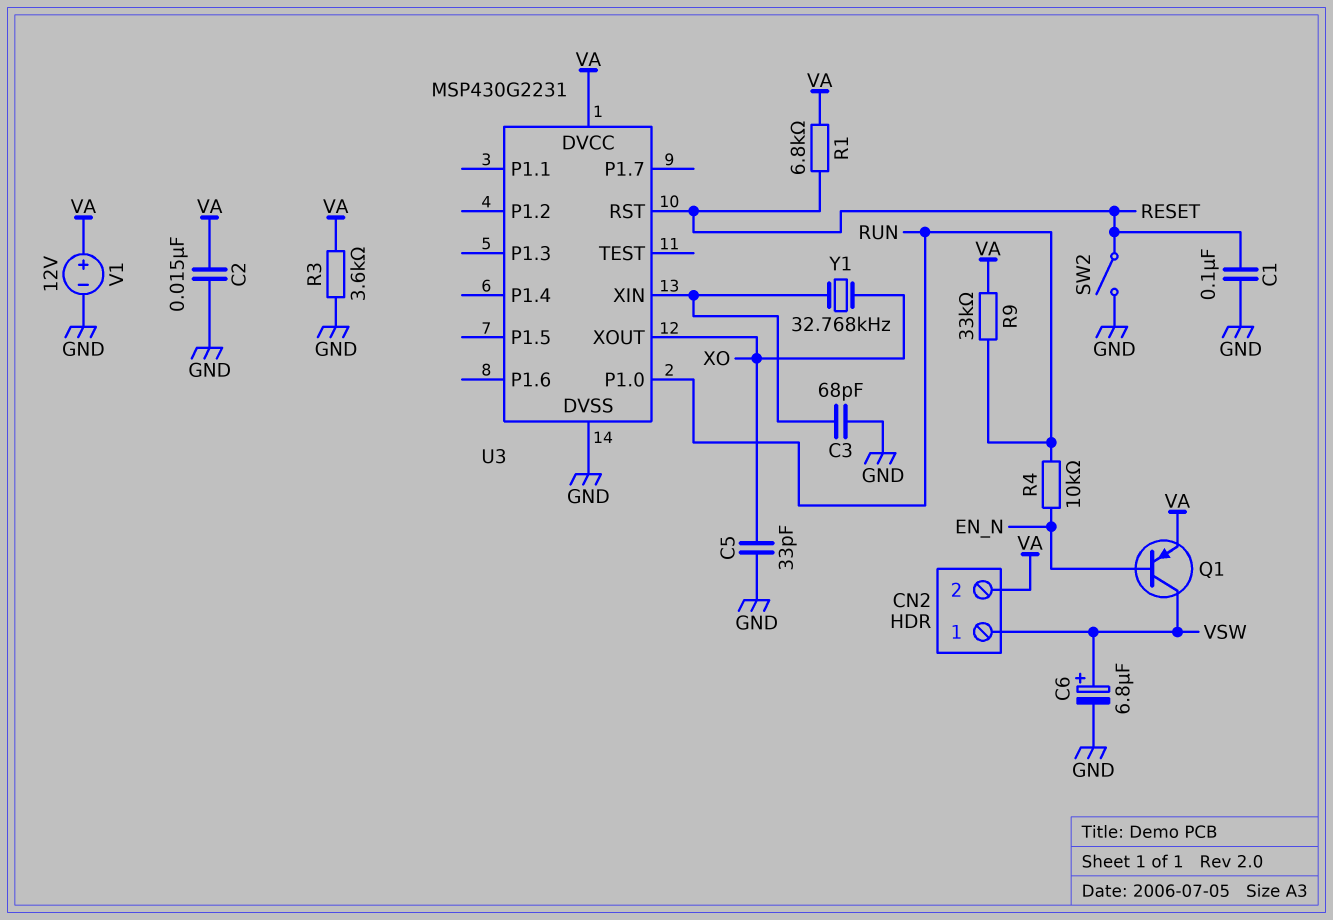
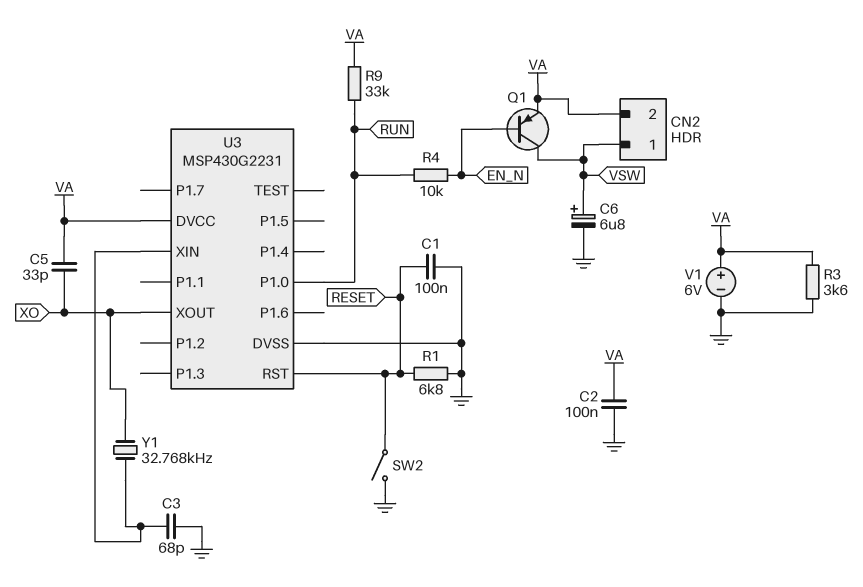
C2: 15nF (GND, VA) -> 100nF (GND, VA)
C5: 33pF (GND, XO) -> 33pF (VA, XO)
R1: 6.8k (RESET, VA) -> 6.8k (GND, RESET)
V1: 12V (plus VA, minus GND) -> 6V (plus VA, minus GND)

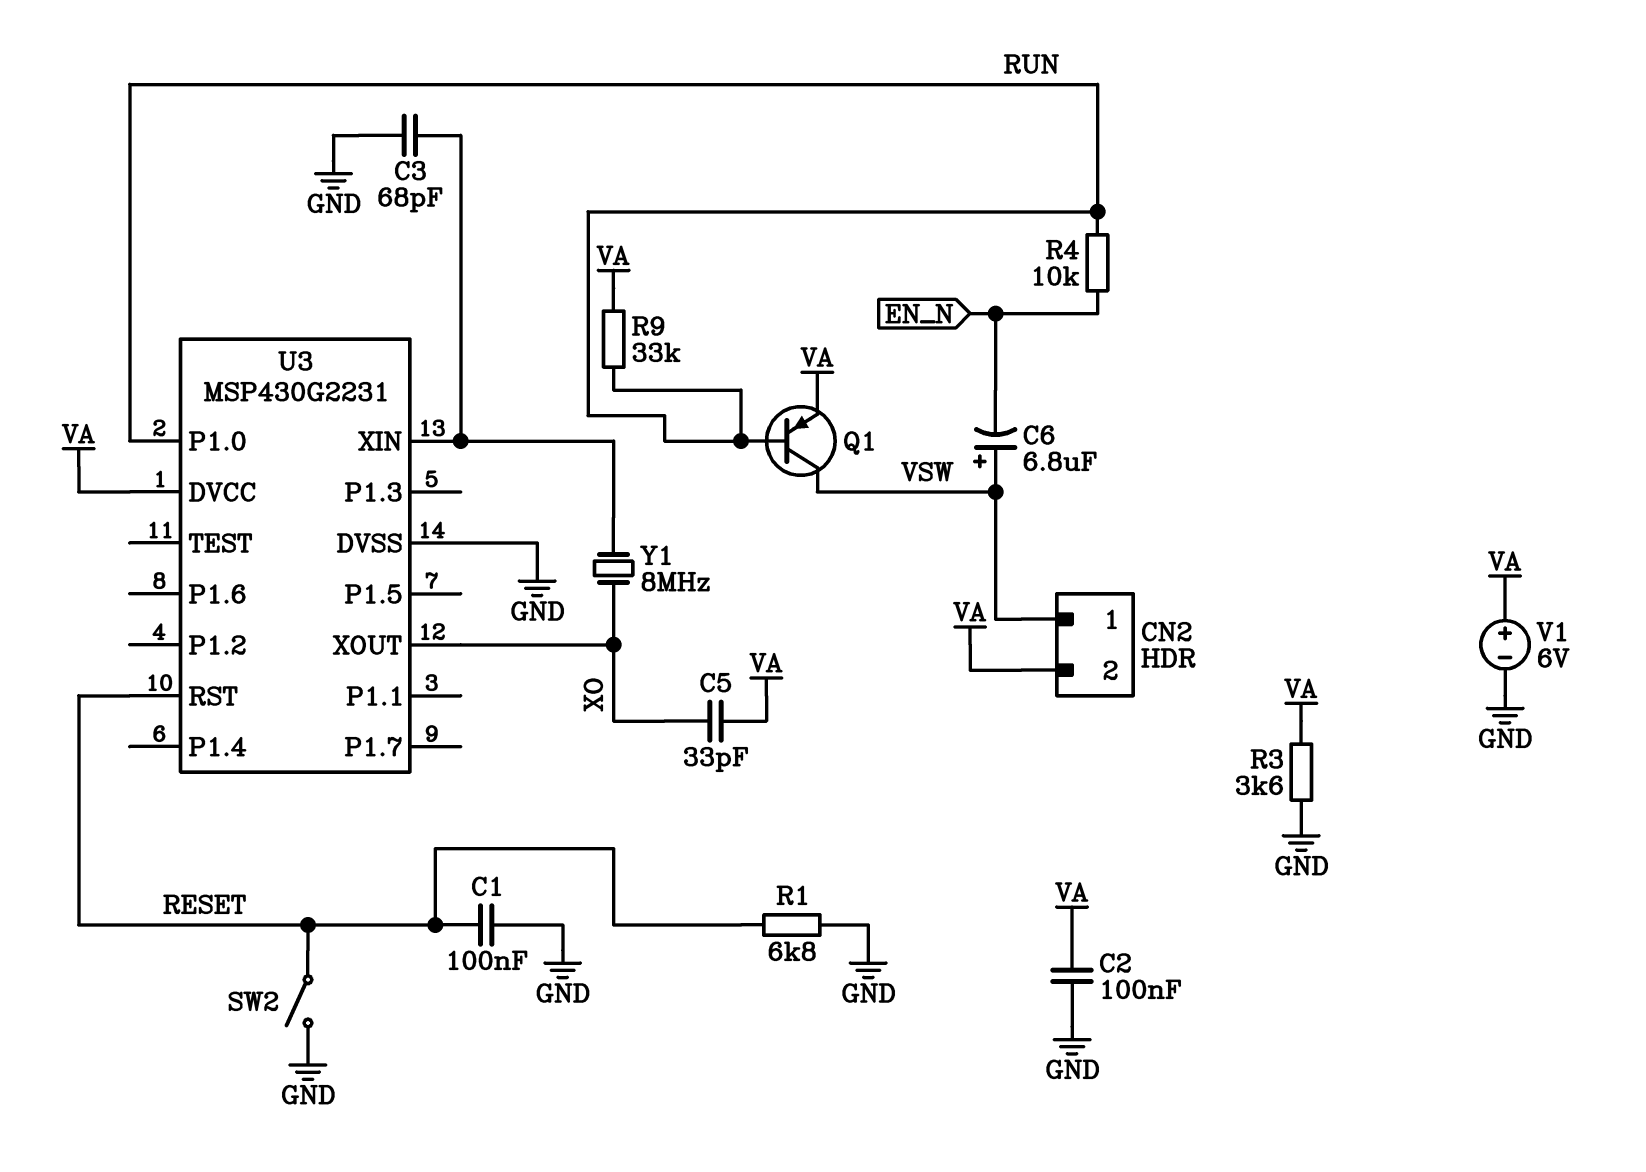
C6: 6.8uF (plus VSW, minus GND) -> 6.8uF (plus VSW, minus EN_N)
Q1: PNP (B EN_N, C VSW, E VA) -> PNP (B RUN, C VSW, E VA)
Y1: 32.768kHz (U3/XIN, XO) -> 8MHz (U3/XIN, XO)

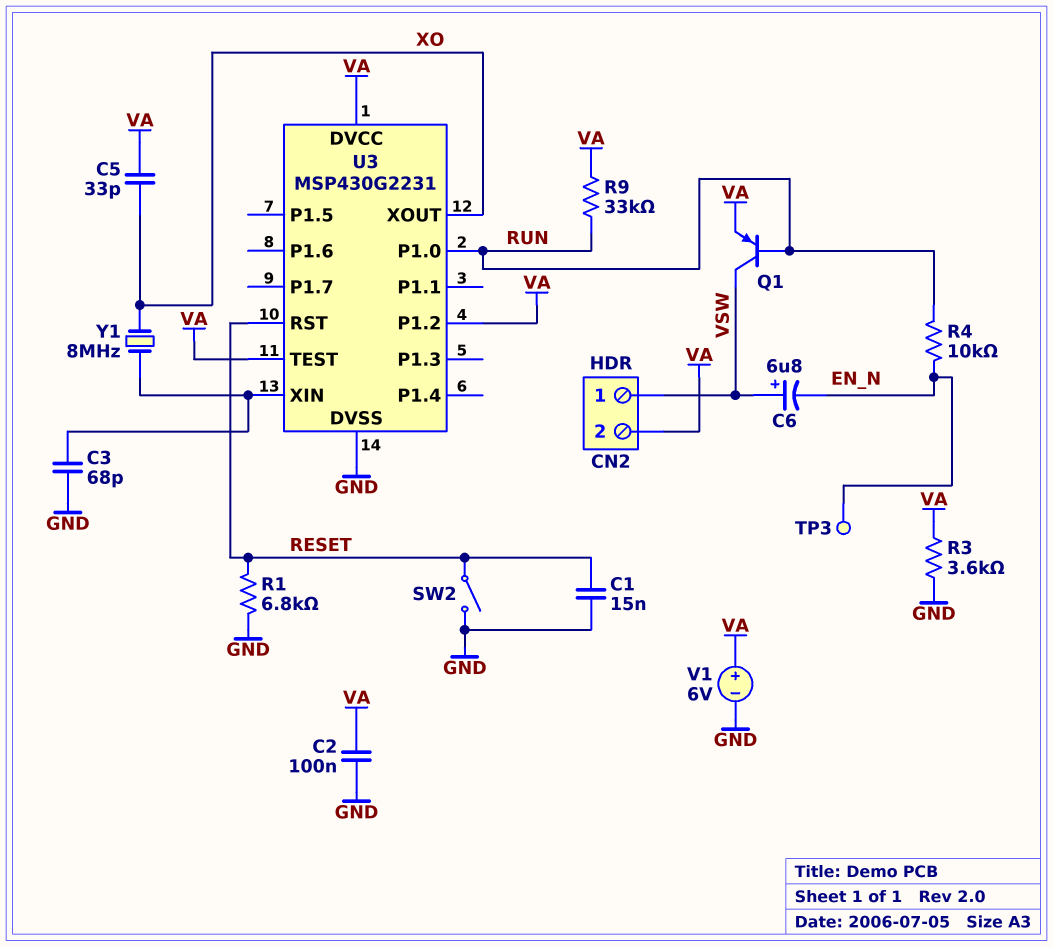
C1: 100nF (GND, RESET) -> 15nF (GND, RESET)
TP3: none -> test point (EN_N)
U3 pin P1.2: none -> VA
U3 pin TEST: none -> VA

